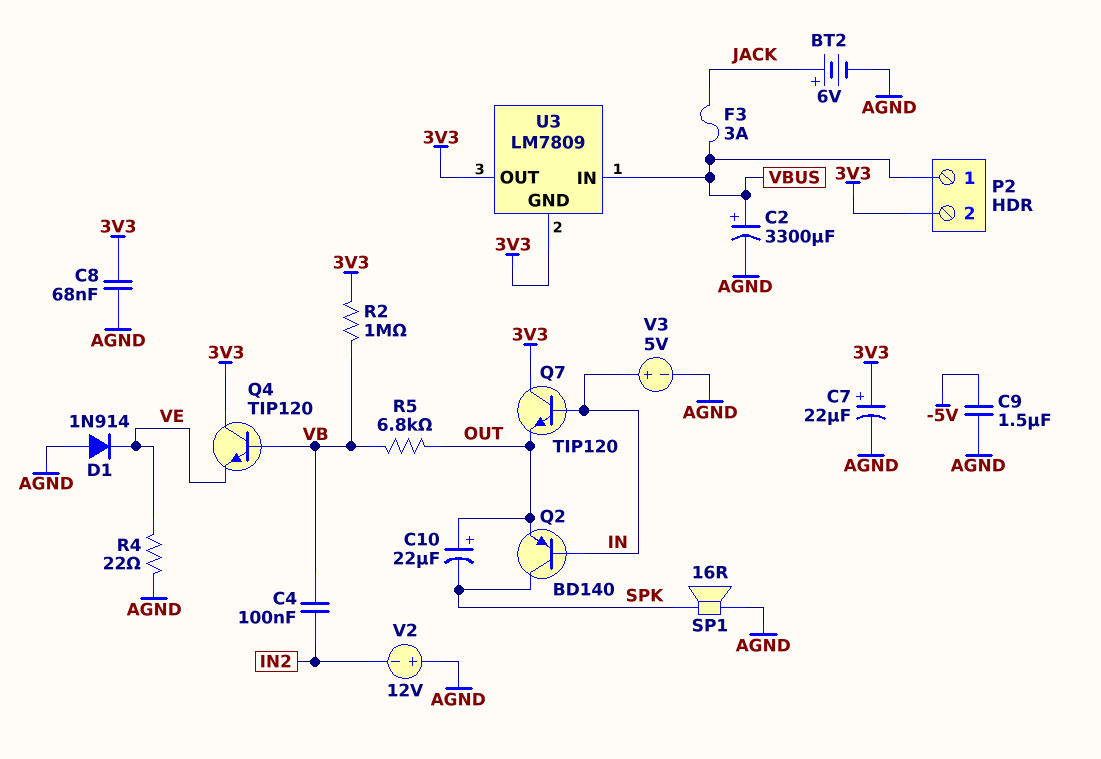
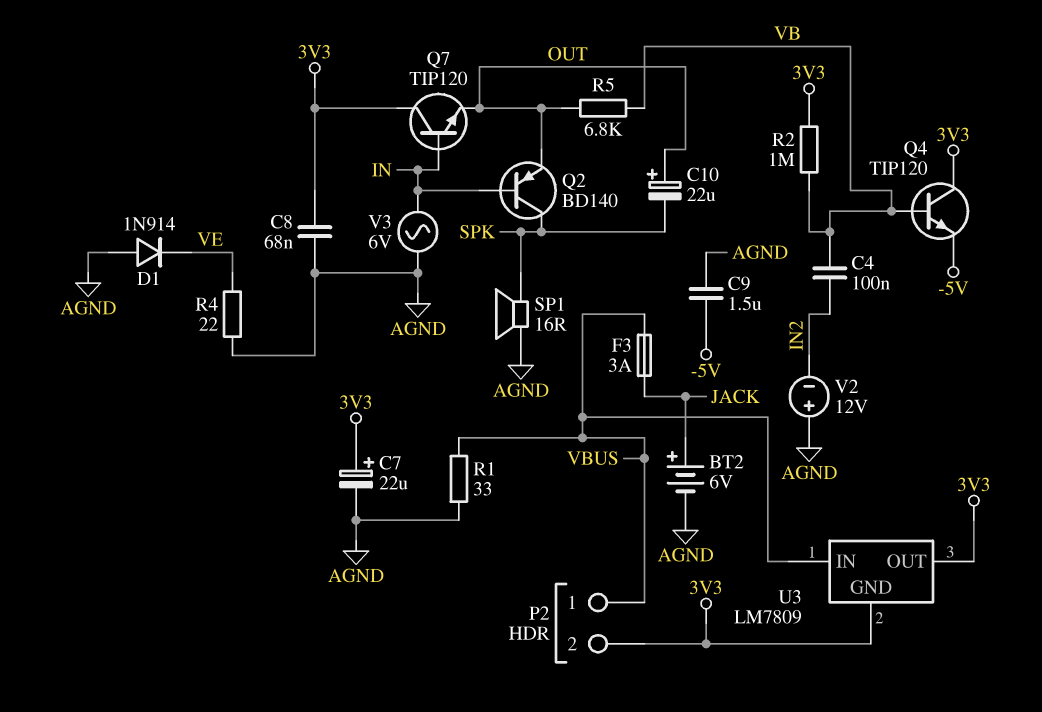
C2: 3300uF (plus VBUS, minus AGND) -> none
Q4: NPN TIP120 (B VB, C 3V3, E VE) -> NPN TIP120 (B VB, C 3V3, E -5V)
R1: none -> 33 (AGND, VBUS)
V3: 5V (plus IN, minus AGND) -> AC 6V (AGND, IN)

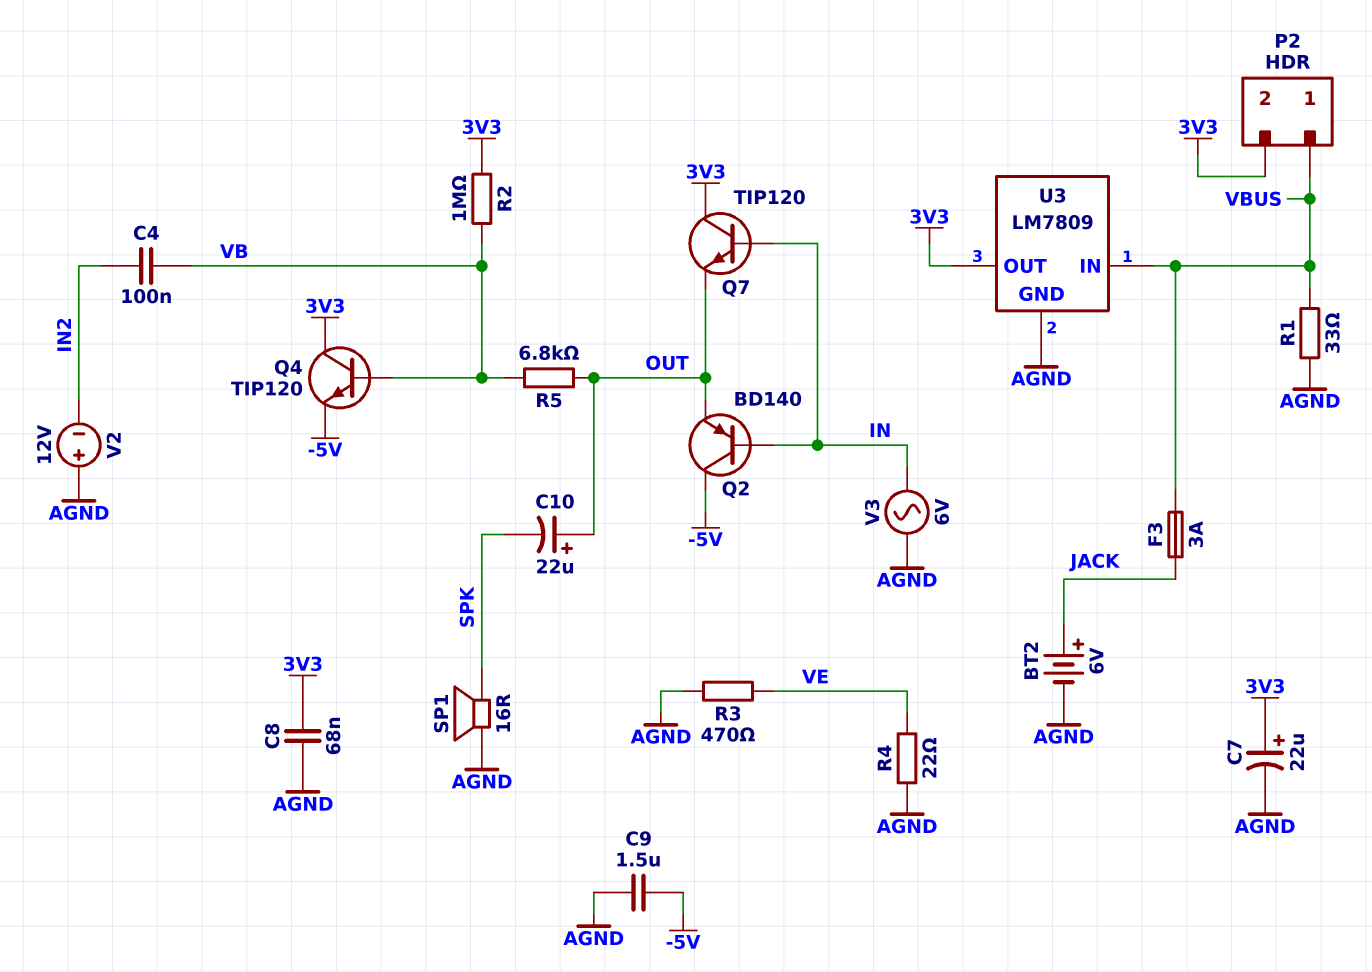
D1: diode 1N914 (A AGND, K VE) -> none
Q2: PNP BD140 (B IN, C SPK, E OUT) -> PNP BD140 (B IN, C -5V, E OUT)
R3: none -> 470 (AGND, VE)
U3 pin GND: 3V3 -> AGND

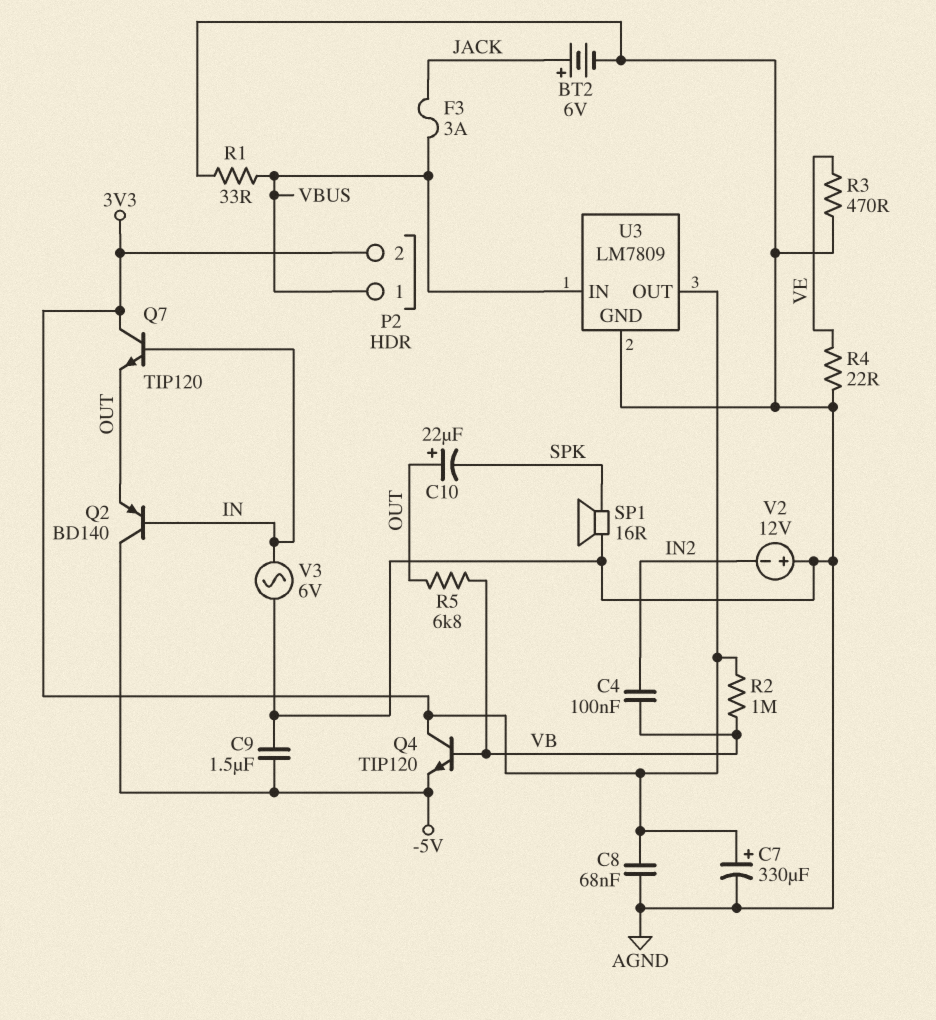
C7: 22uF (plus 3V3, minus AGND) -> 330uF (plus 3V3, minus AGND)

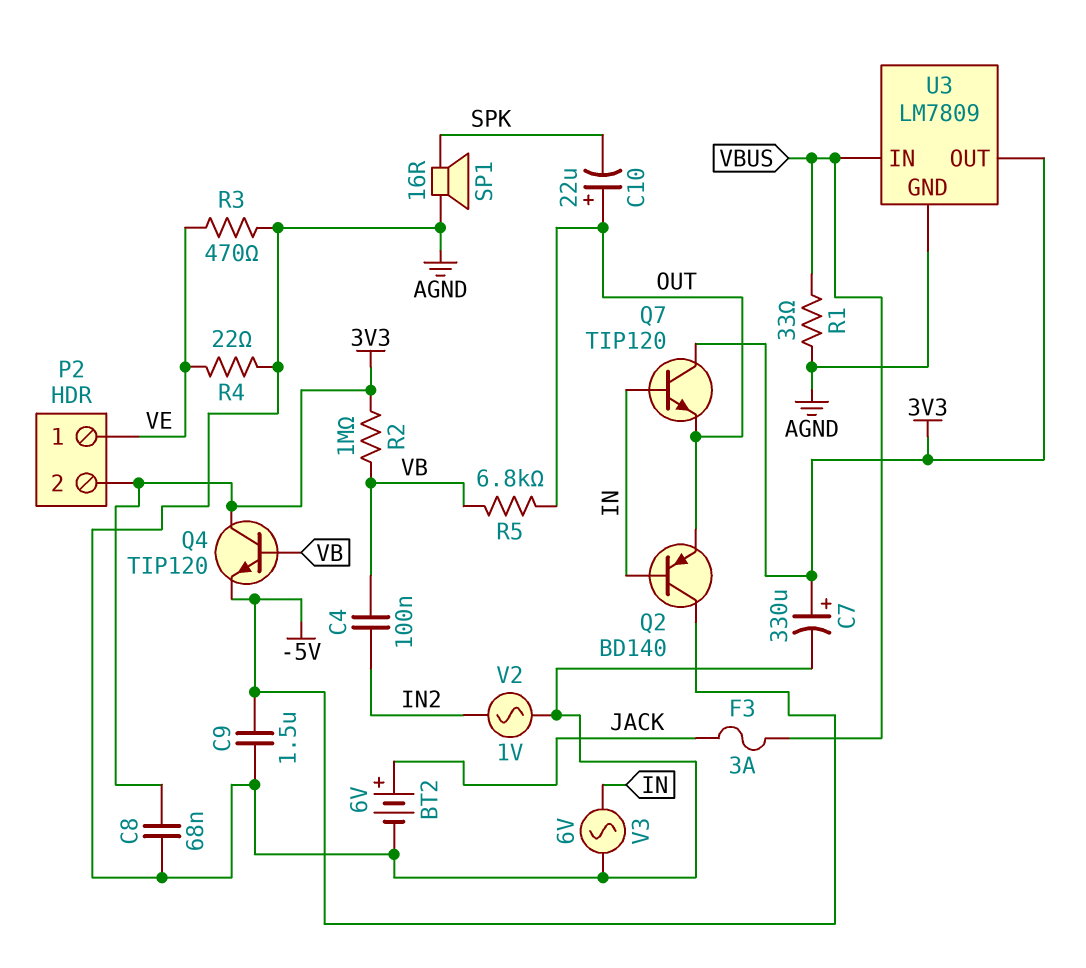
P2 pin 1: VBUS -> VE
V2: 12V (plus AGND, minus IN2) -> AC 1V (AGND, IN2)

